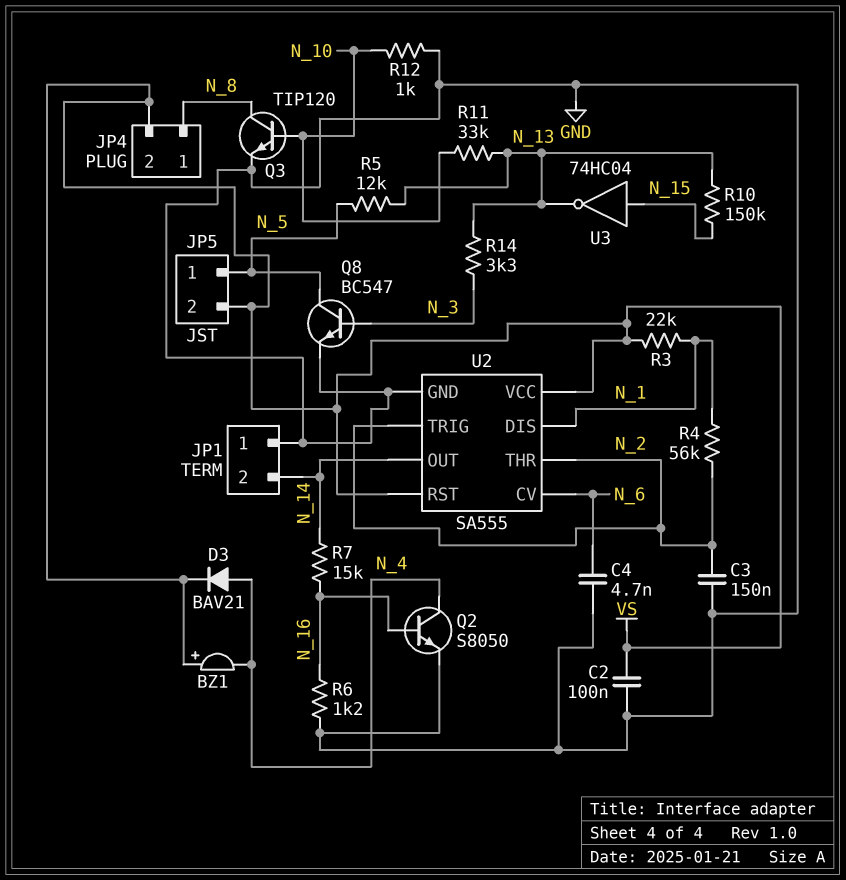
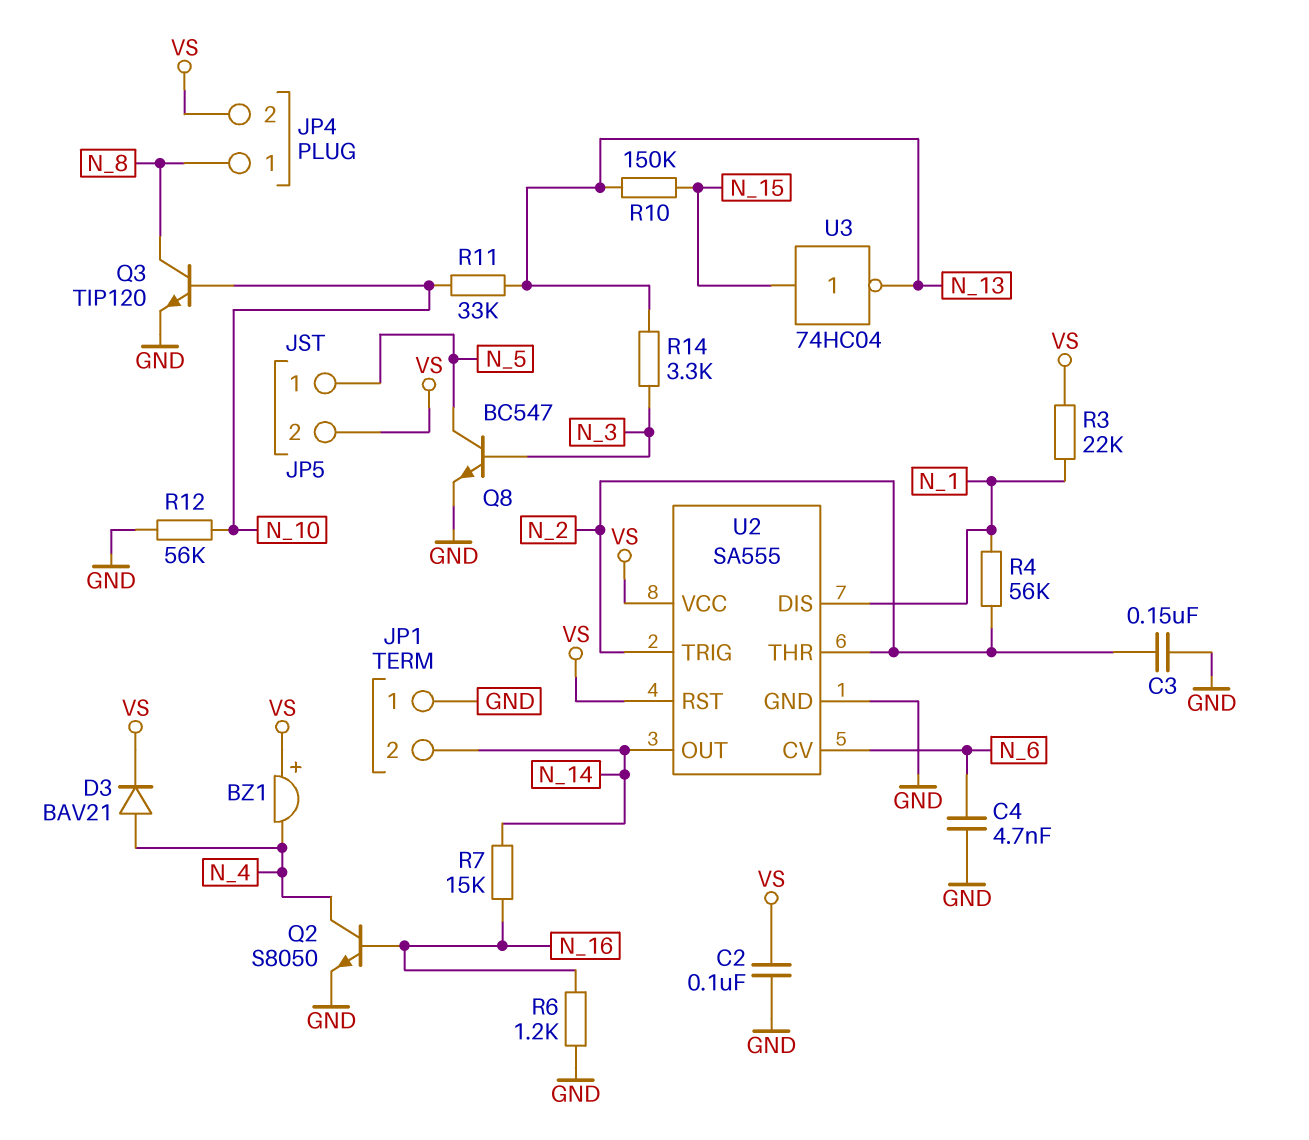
R5: 12k (N_5, N_13) -> none
R12: 1k (GND, N_10) -> 56k (GND, N_10)

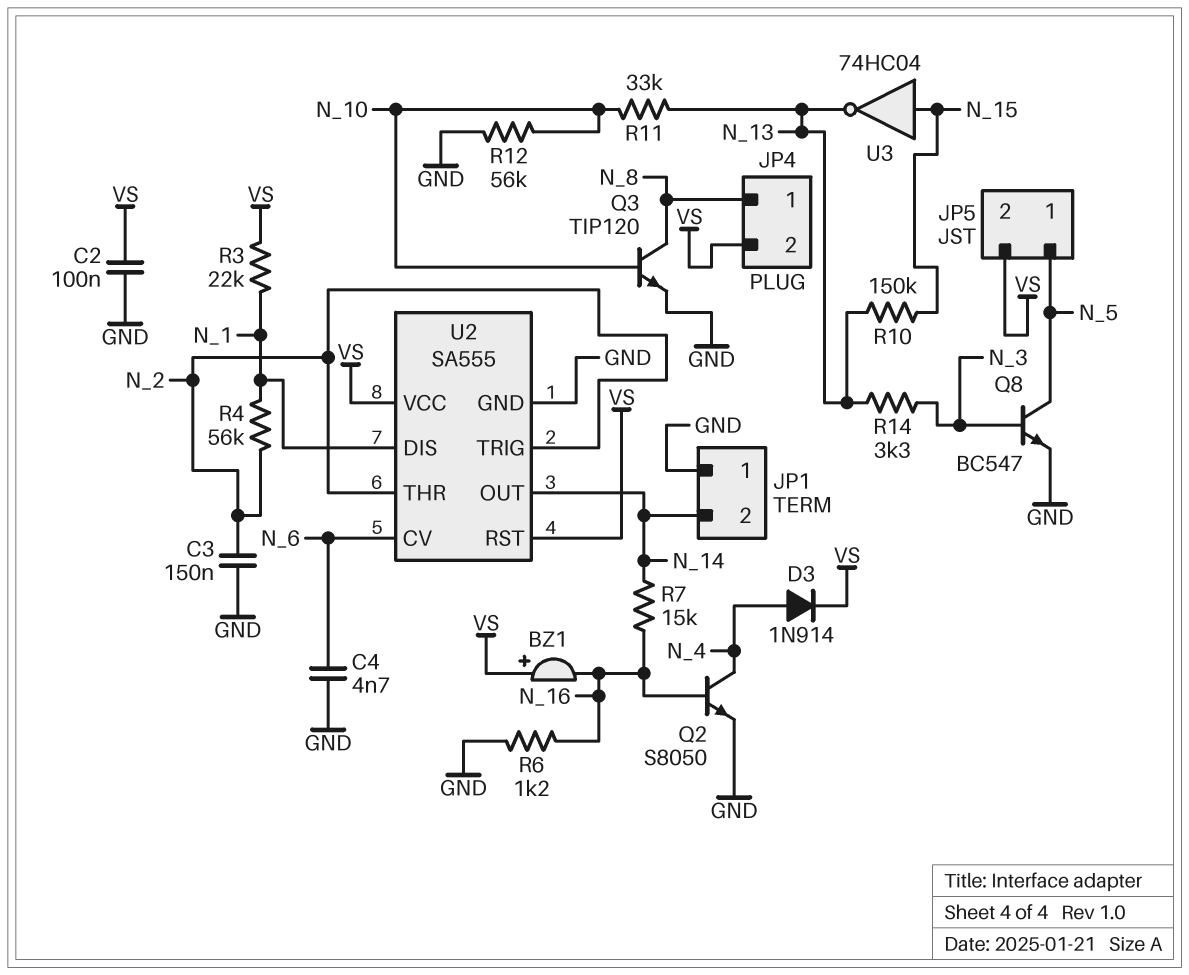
BZ1: buzzer (plus VS, minus N_4) -> buzzer (plus VS, minus N_16)
D3: diode BAV21 (A N_4, K VS) -> diode 1N914 (A N_4, K VS)

